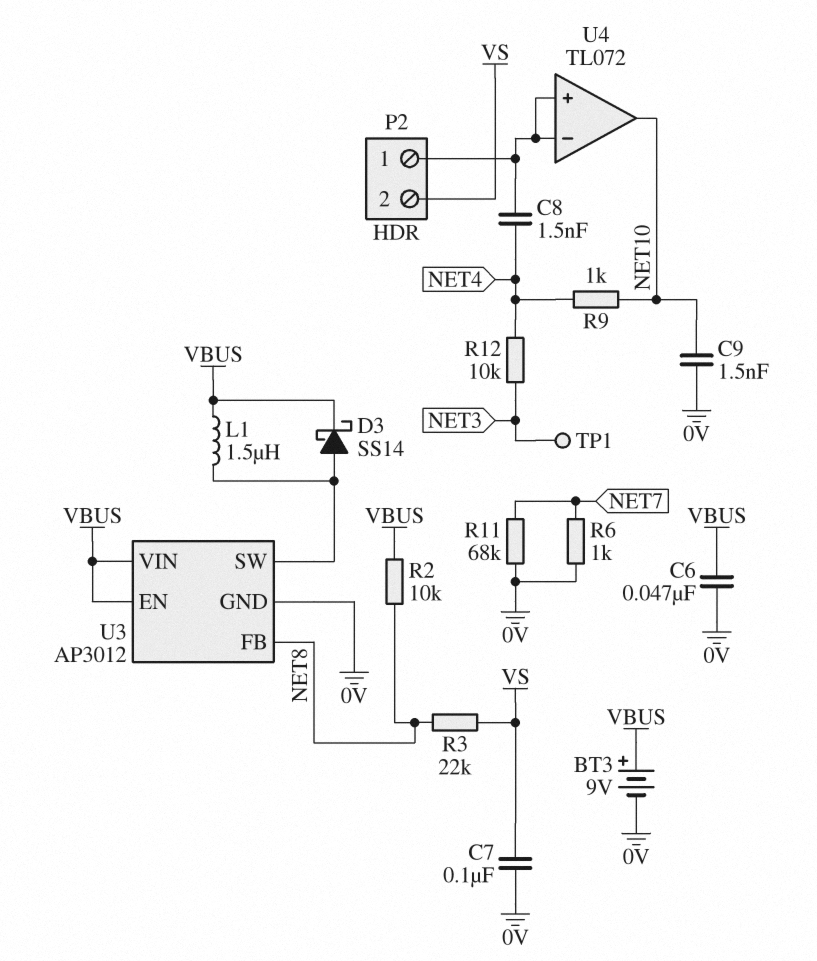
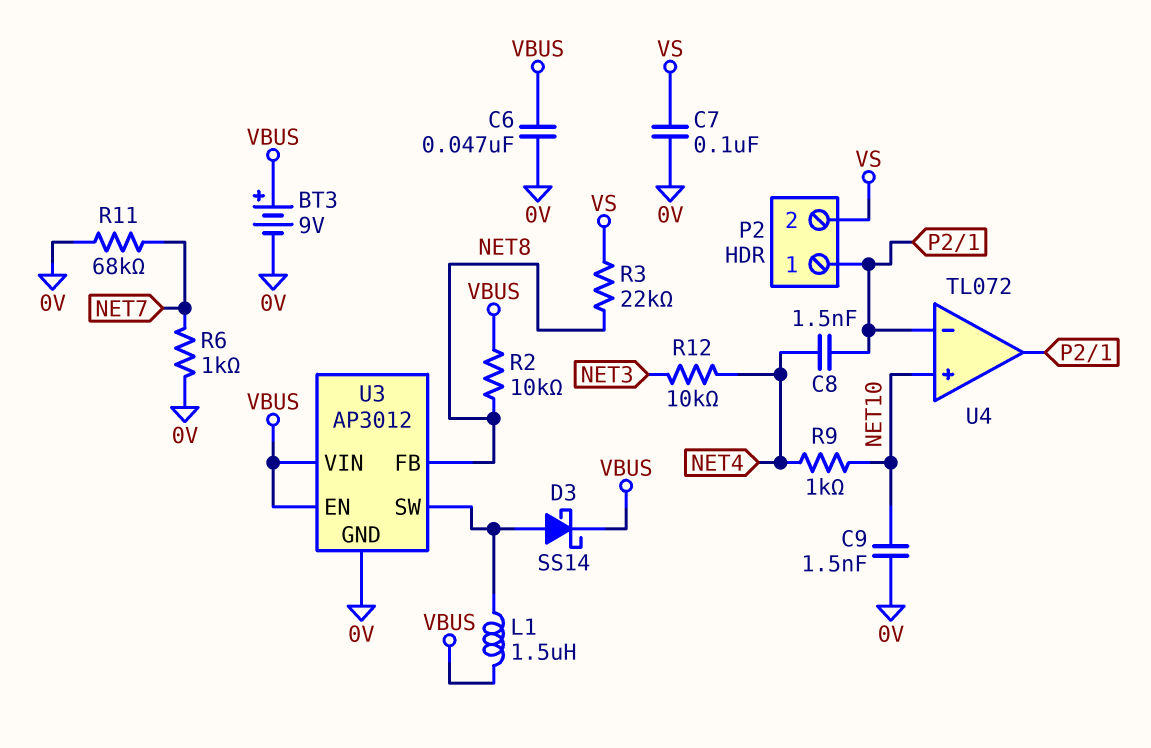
TP1: test point (NET3) -> none
U4 pin in+: P2/1 -> NET10
U4 pin out: NET10 -> P2/1

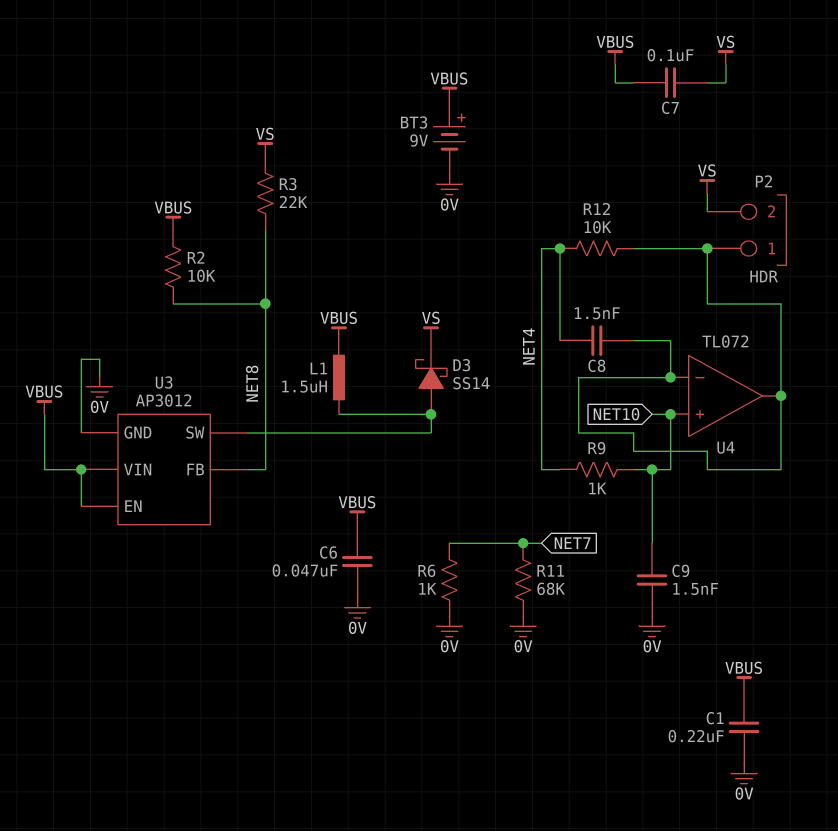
C1: none -> 220nF (0V, VBUS)
C7: 100nF (0V, VS) -> 100nF (VBUS, VS)
D3: schottky SS14 (A U3/SW, K VBUS) -> schottky SS14 (A U3/SW, K VS)
R12: 10k (NET3, NET4) -> 10k (NET4, P2/1)

